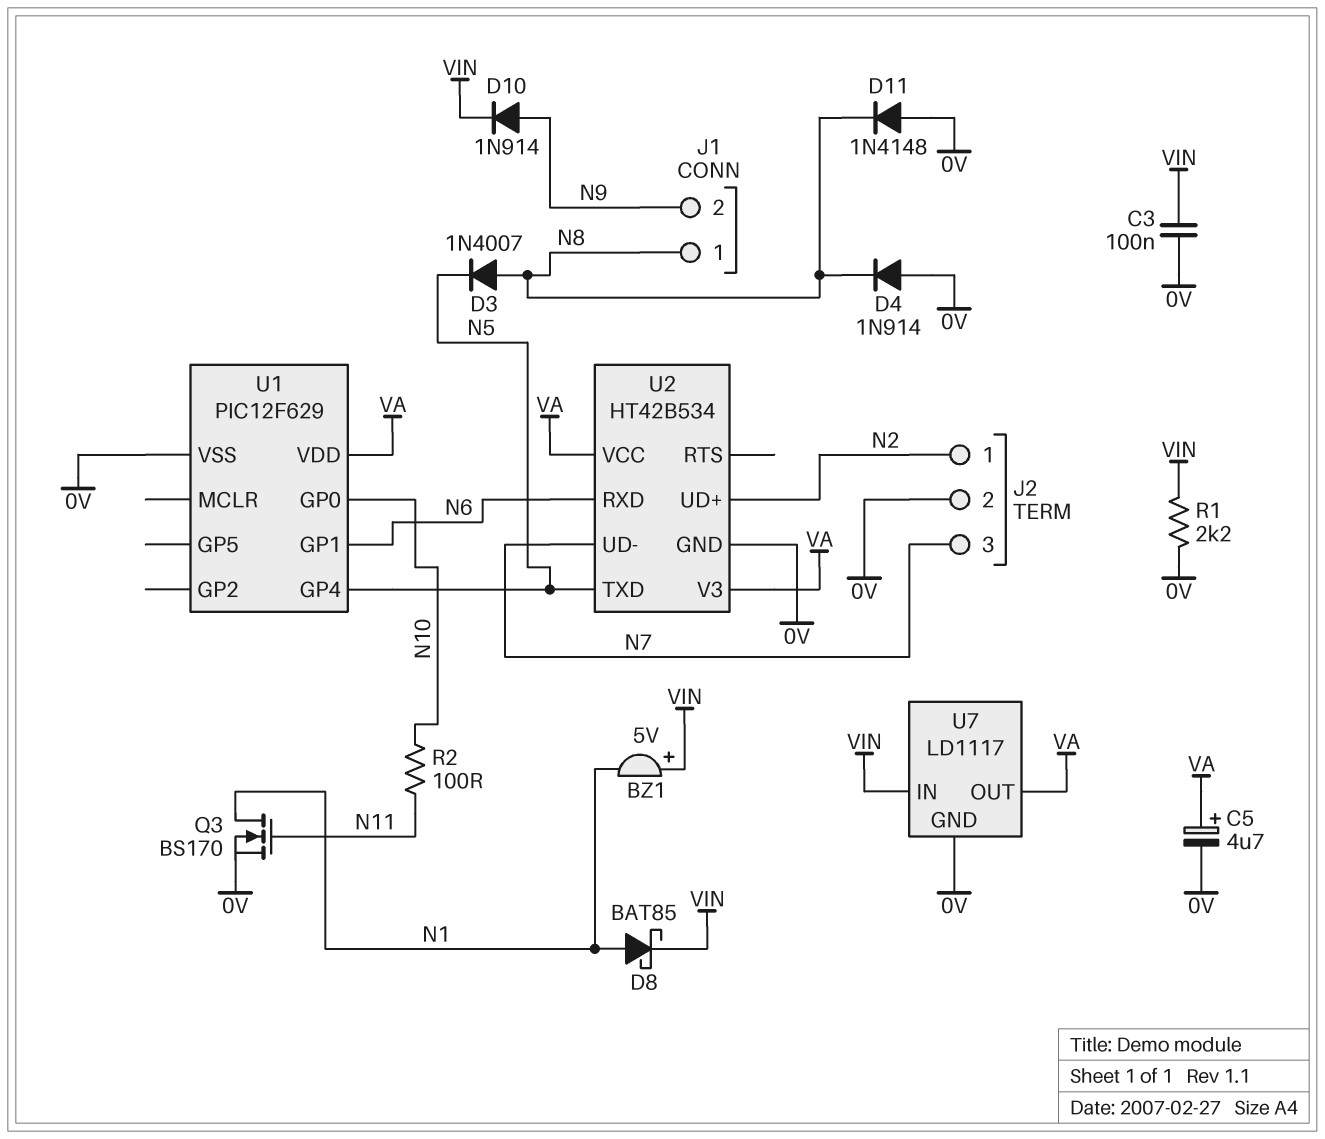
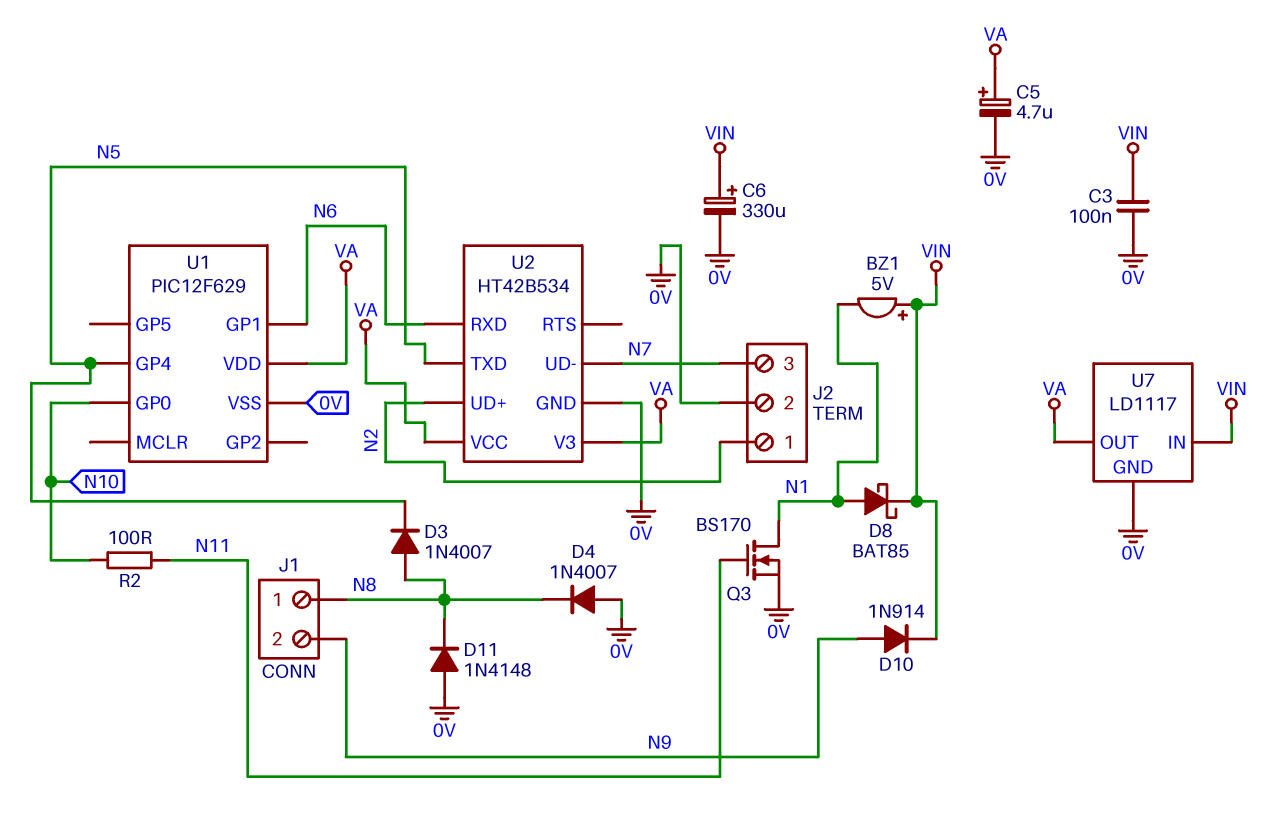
C6: none -> 330uF (plus VIN, minus 0V)
D4: diode 1N914 (A 0V, K N8) -> diode 1N4007 (A 0V, K N8)
R1: 2.2k (0V, VIN) -> none

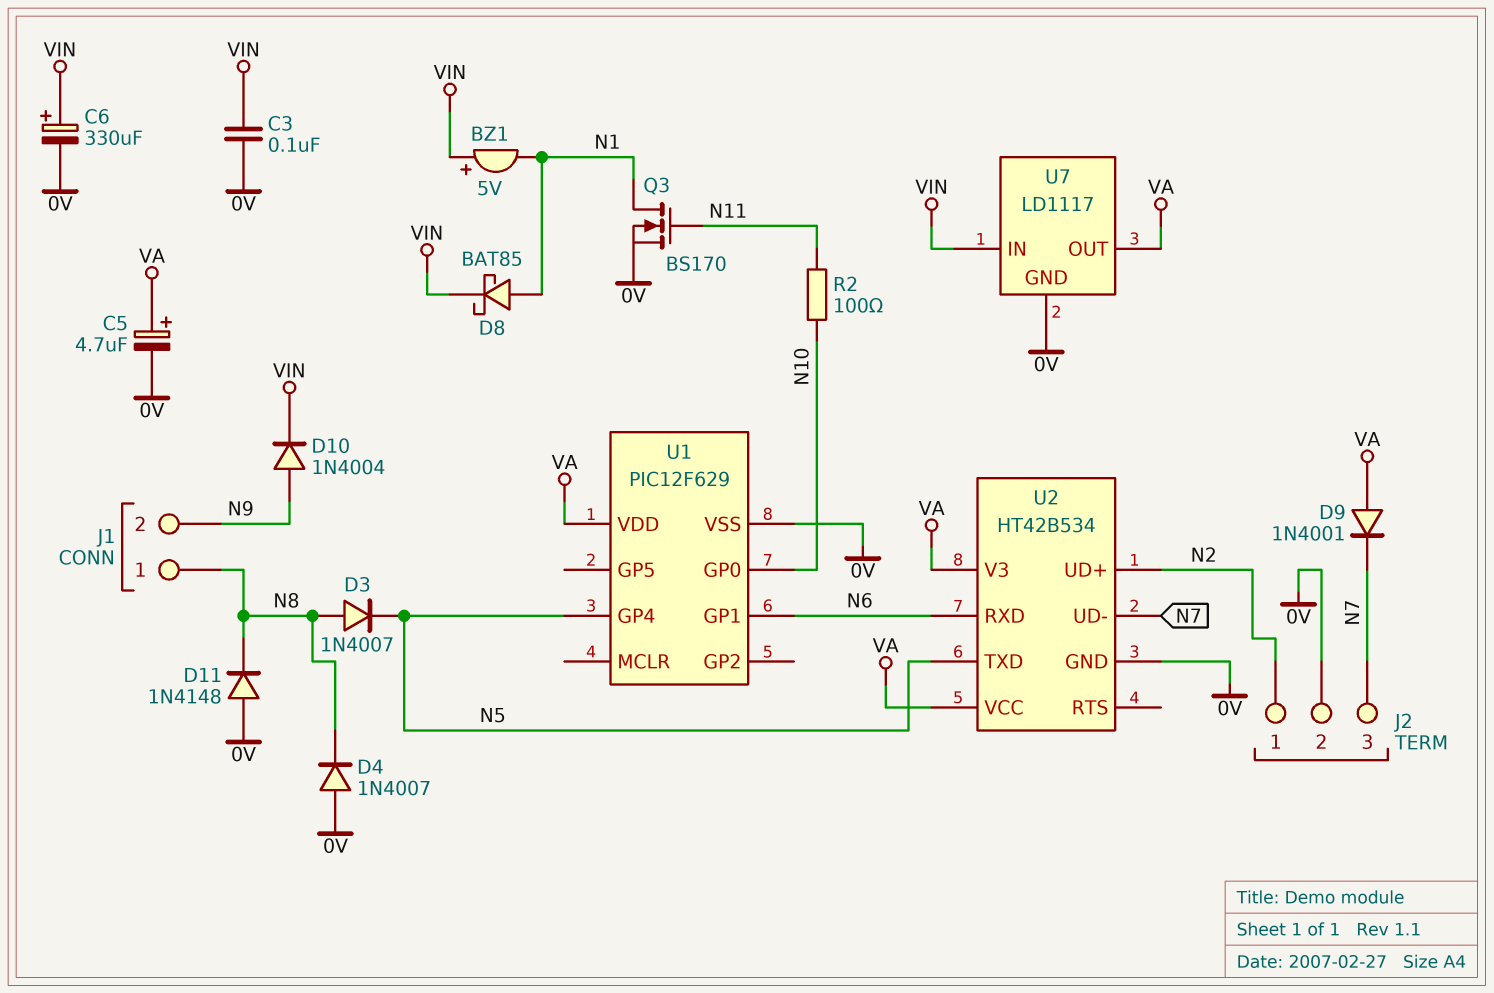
D9: none -> diode 1N4001 (A VA, K N7)
D10: diode 1N914 (A N9, K VIN) -> diode 1N4004 (A N9, K VIN)

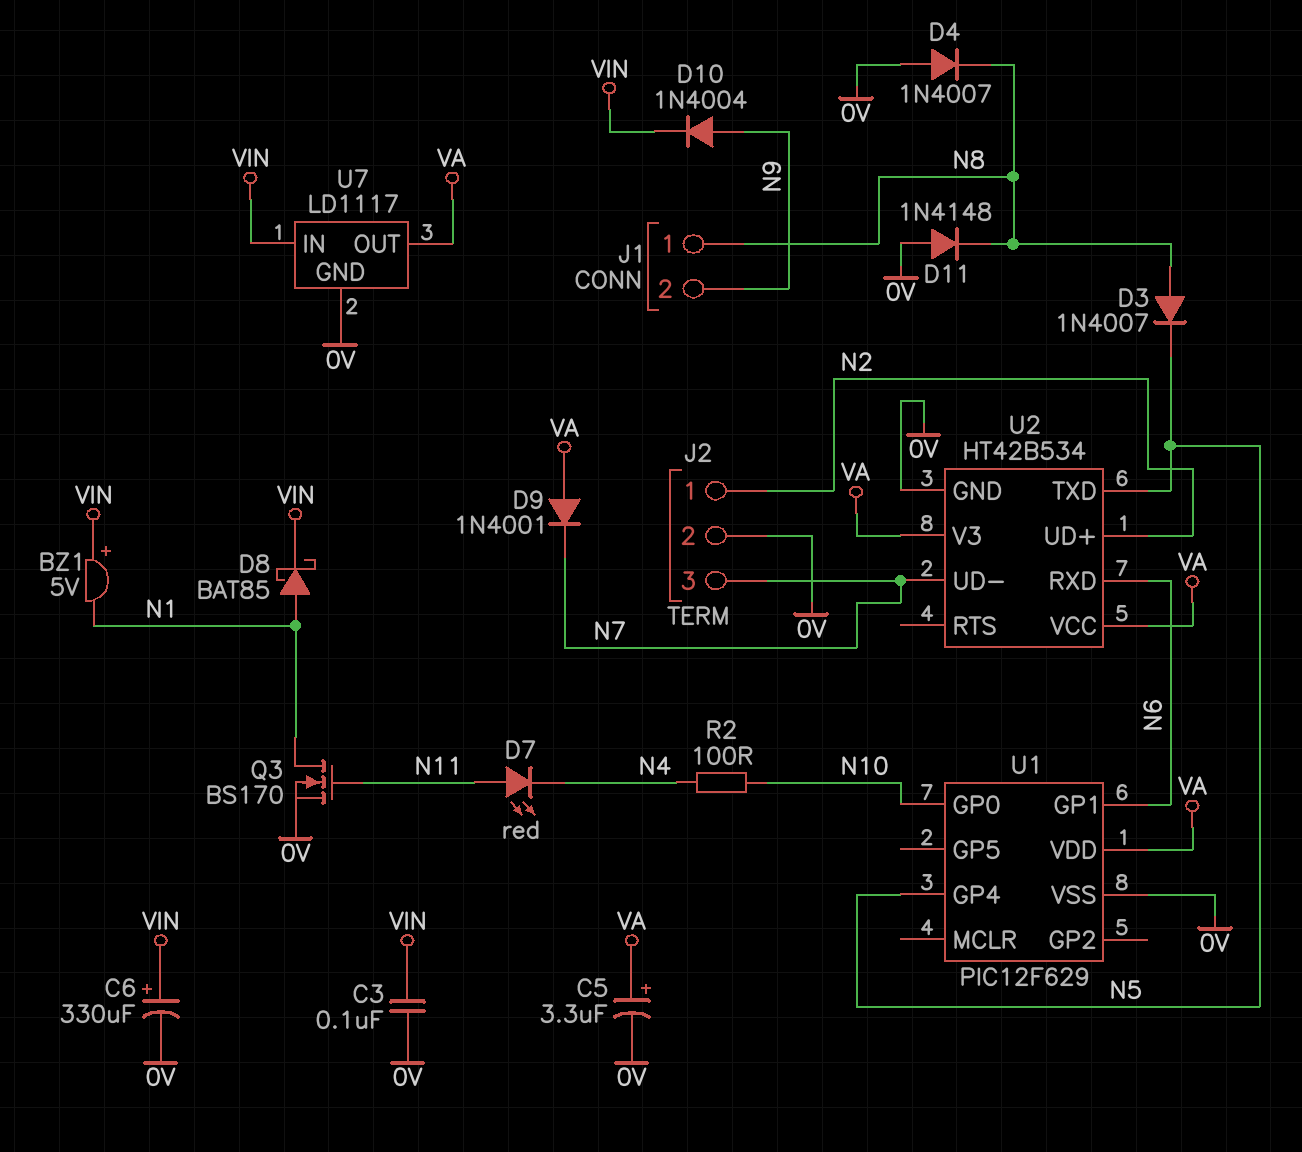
C5: 4.7uF (plus VA, minus 0V) -> 3.3uF (plus VA, minus 0V)
D7: none -> LED red (A N11, K N4)
R2: 100 (N10, N11) -> 100 (N4, N10)

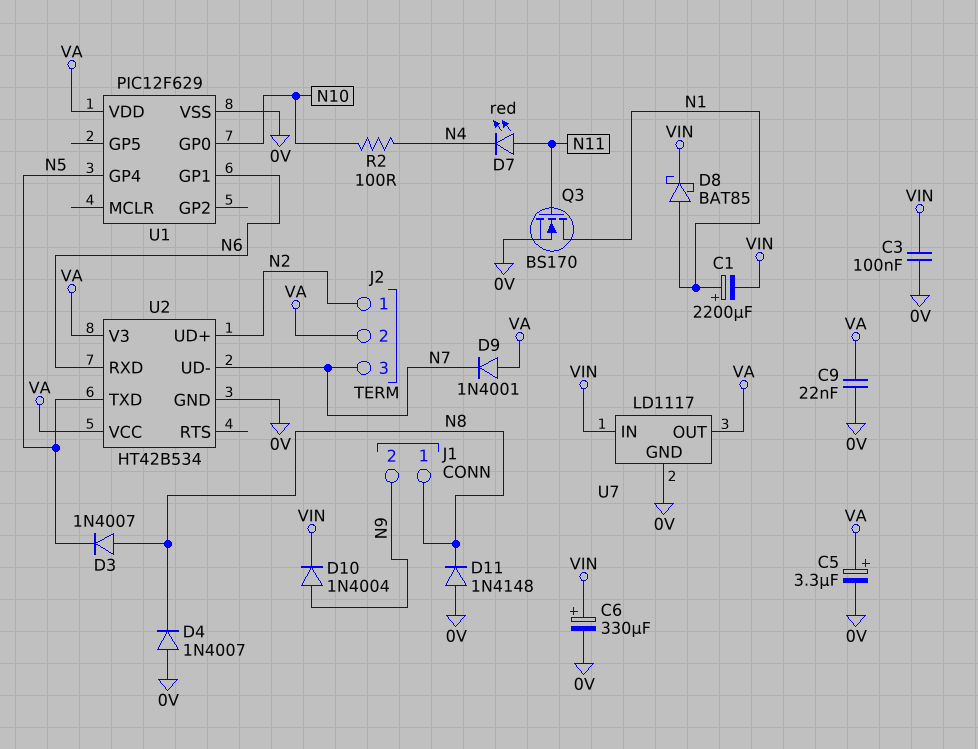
BZ1: buzzer 5V (plus VIN, minus N1) -> none
C1: none -> 2200uF (plus N1, minus VIN)
C9: none -> 22nF (0V, VA)
J2 pin 2: 0V -> VA

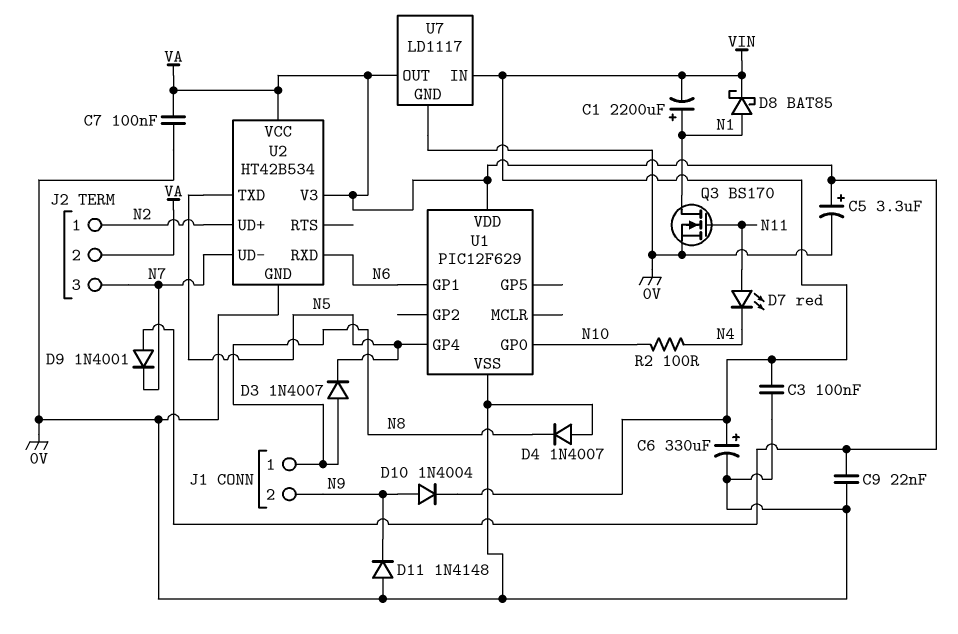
C7: none -> 100nF (0V, VA)
D11: diode 1N4148 (A 0V, K N8) -> diode 1N4148 (A 0V, K N9)

